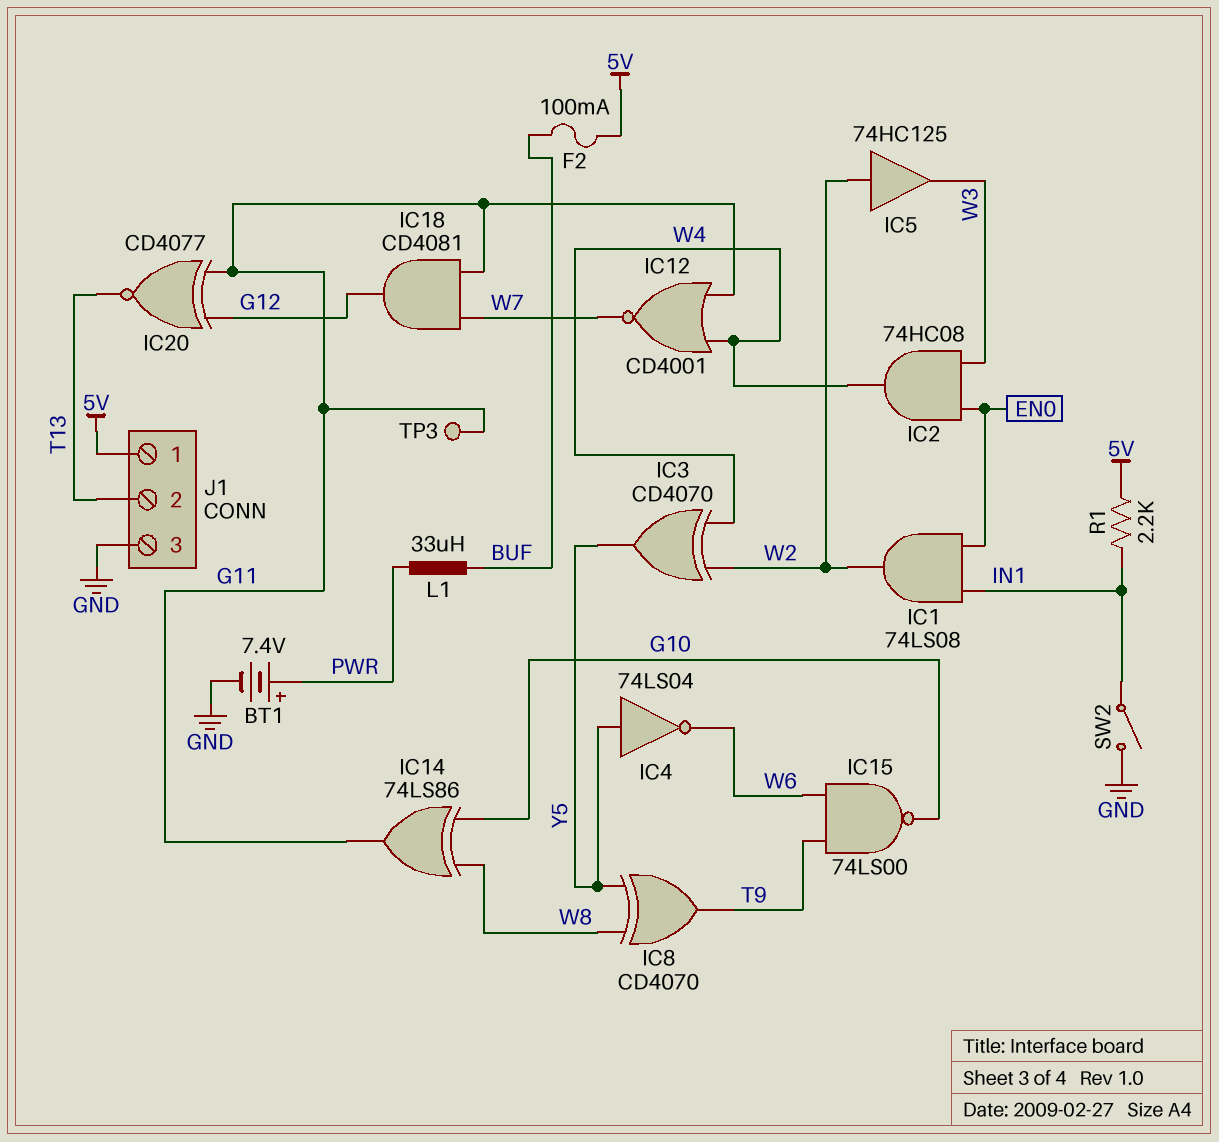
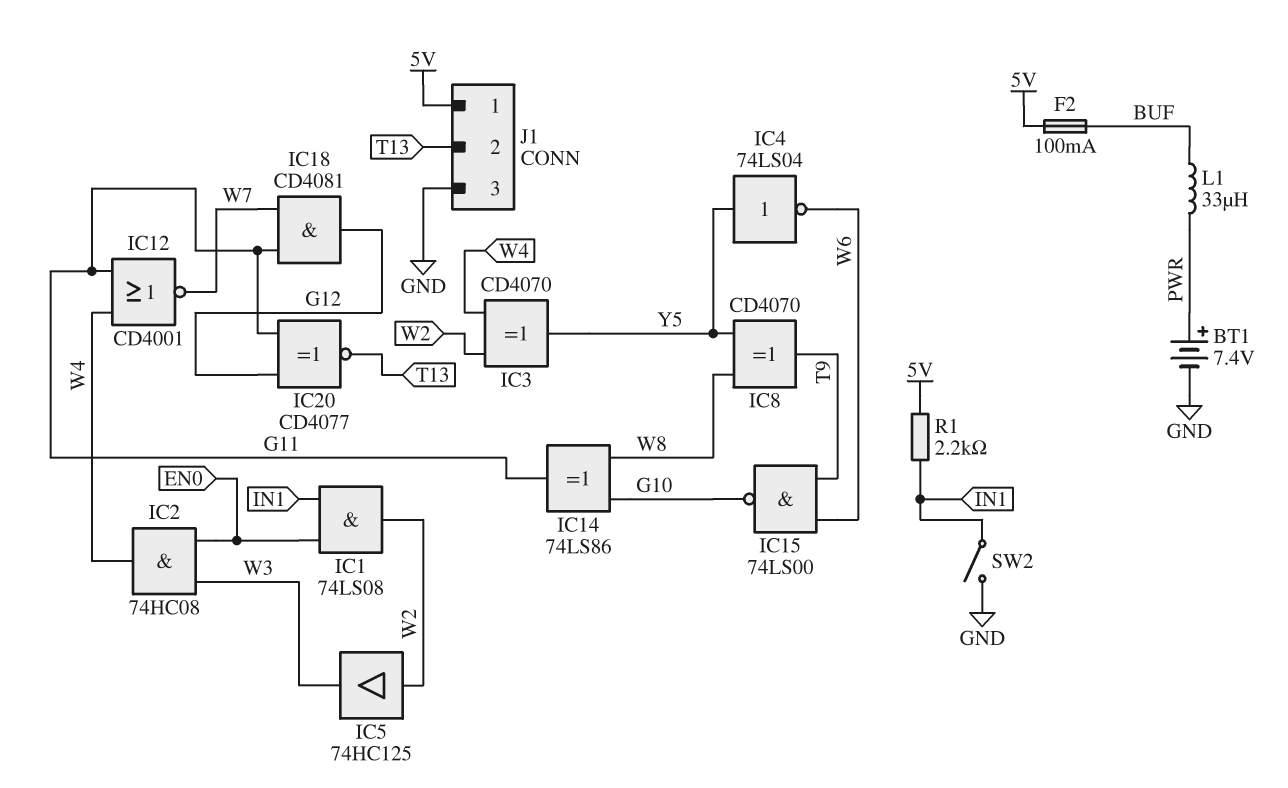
TP3: test point (G11) -> none

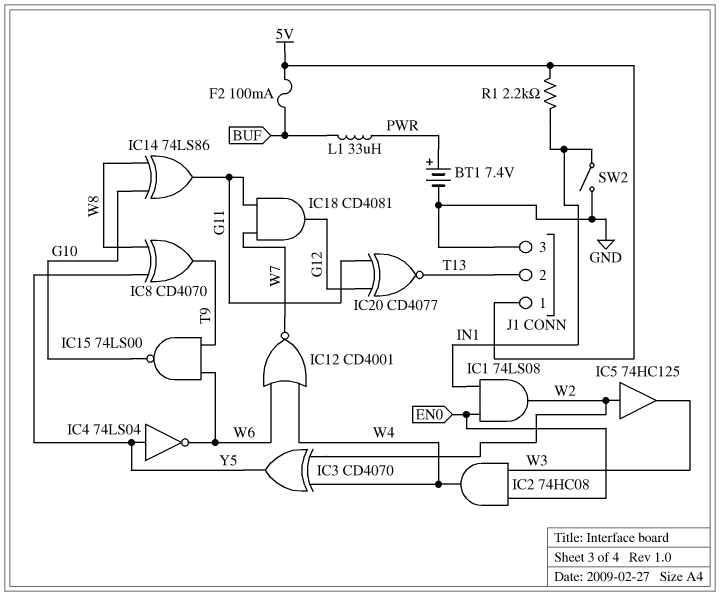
IC12: NOR CD4001 (in G11, in W4, out W7) -> NOR CD4001 (in W4, in W6, out W7)

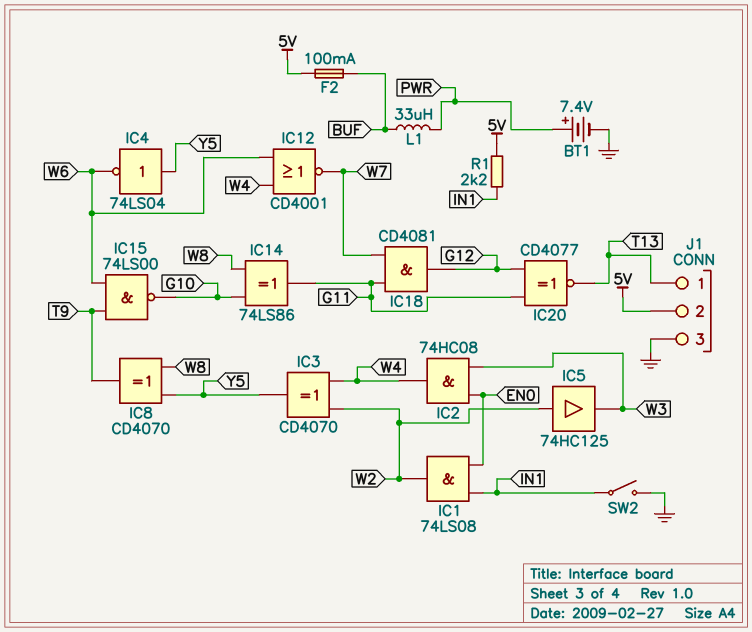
J1 pin 1: 5V -> T13
J1 pin 2: T13 -> 5V

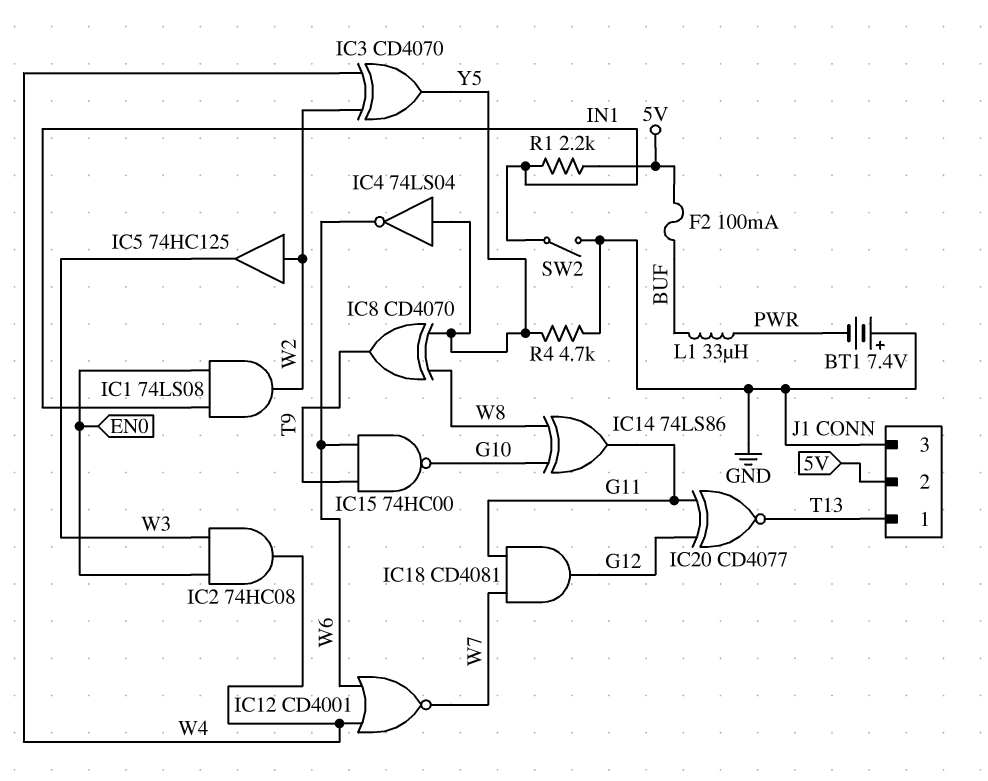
BT1: 7.4V (plus PWR, minus GND) -> 7.4V (plus GND, minus PWR)
IC15: NAND 74LS00 (in T9, in W6, out G10) -> NAND 74HC00 (in T9, in W6, out G10)
R4: none -> 4.7k (GND, Y5)

